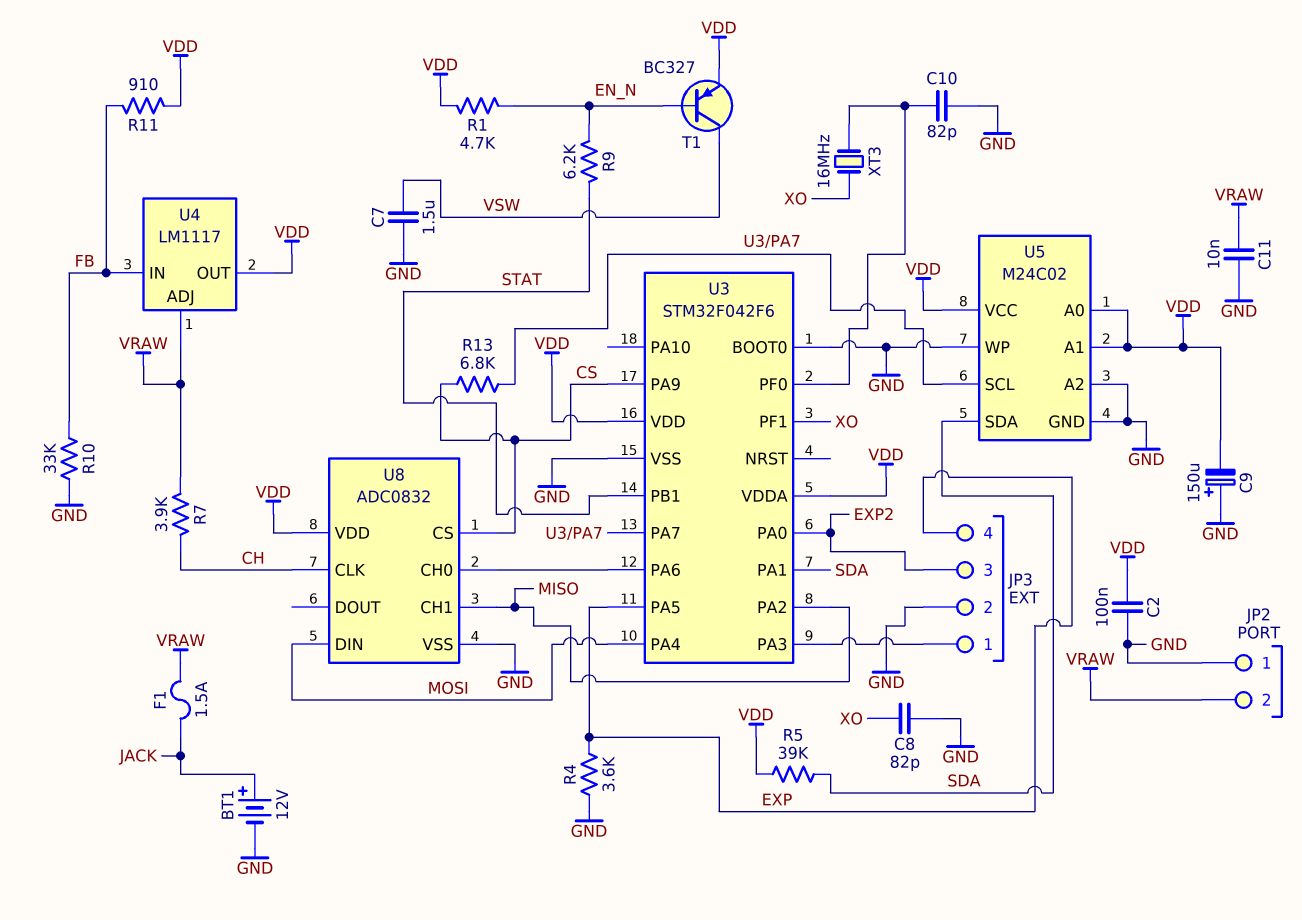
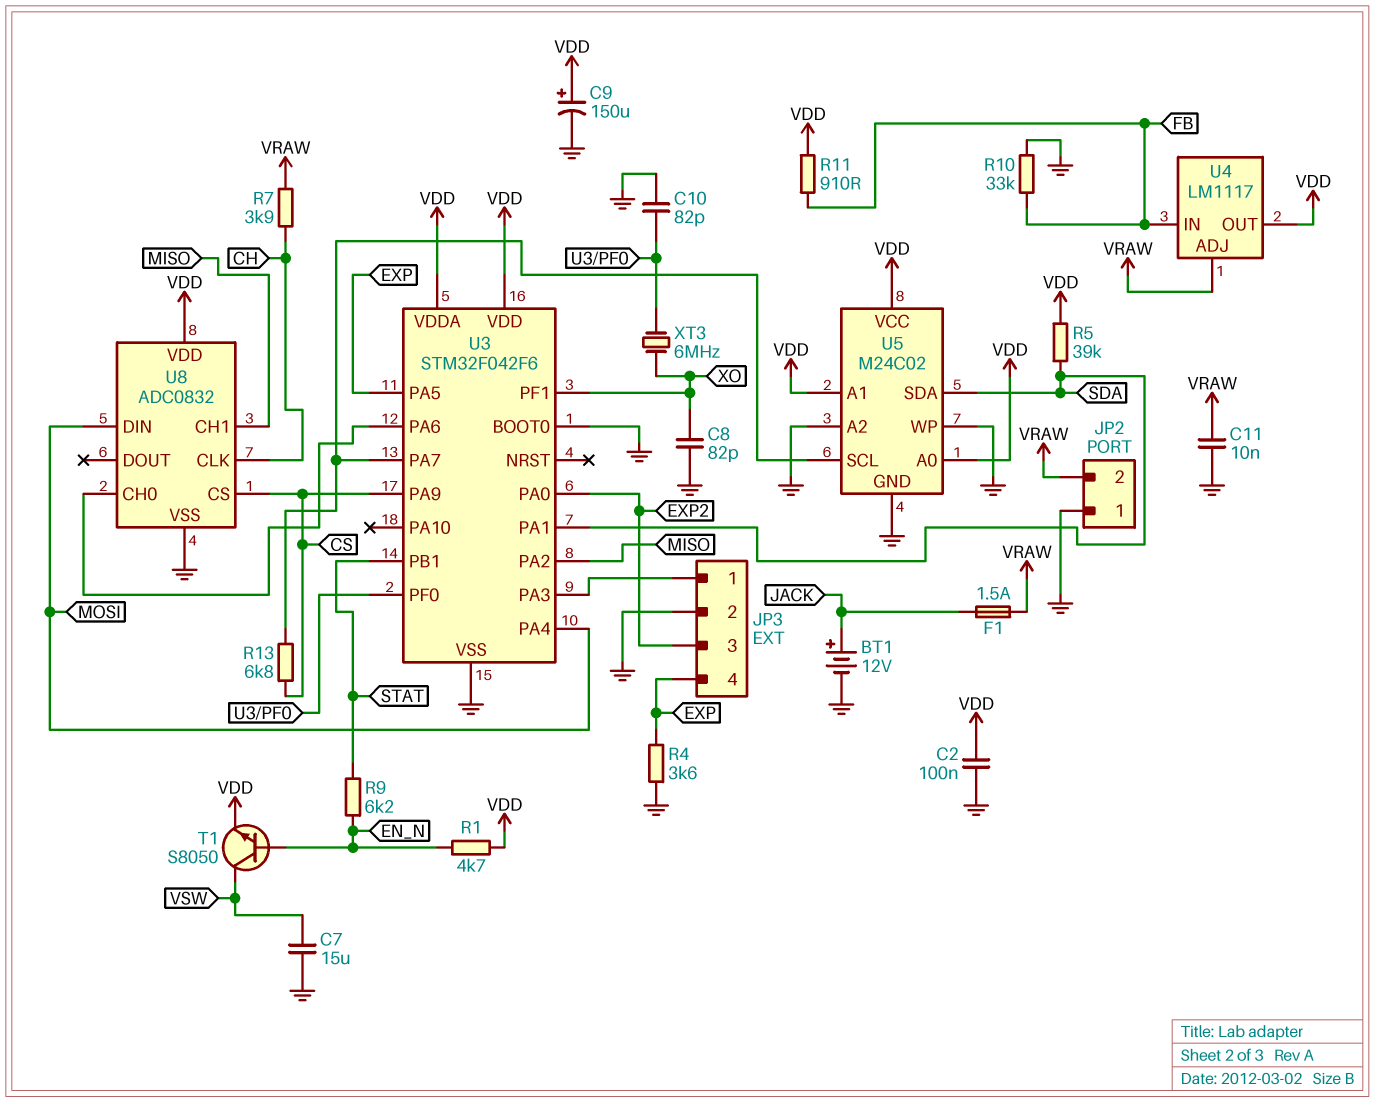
C7: 1.5uF (GND, VSW) -> 15uF (GND, VSW)
C9: 150uF (plus GND, minus VDD) -> 150uF (plus VDD, minus GND)
T1: PNP BC327 (B EN_N, C VSW, E VDD) -> NPN S8050 (B EN_N, C VSW, E VDD)
XT3: 16MHz (U3/PF0, XO) -> 6MHz (U3/PF0, XO)

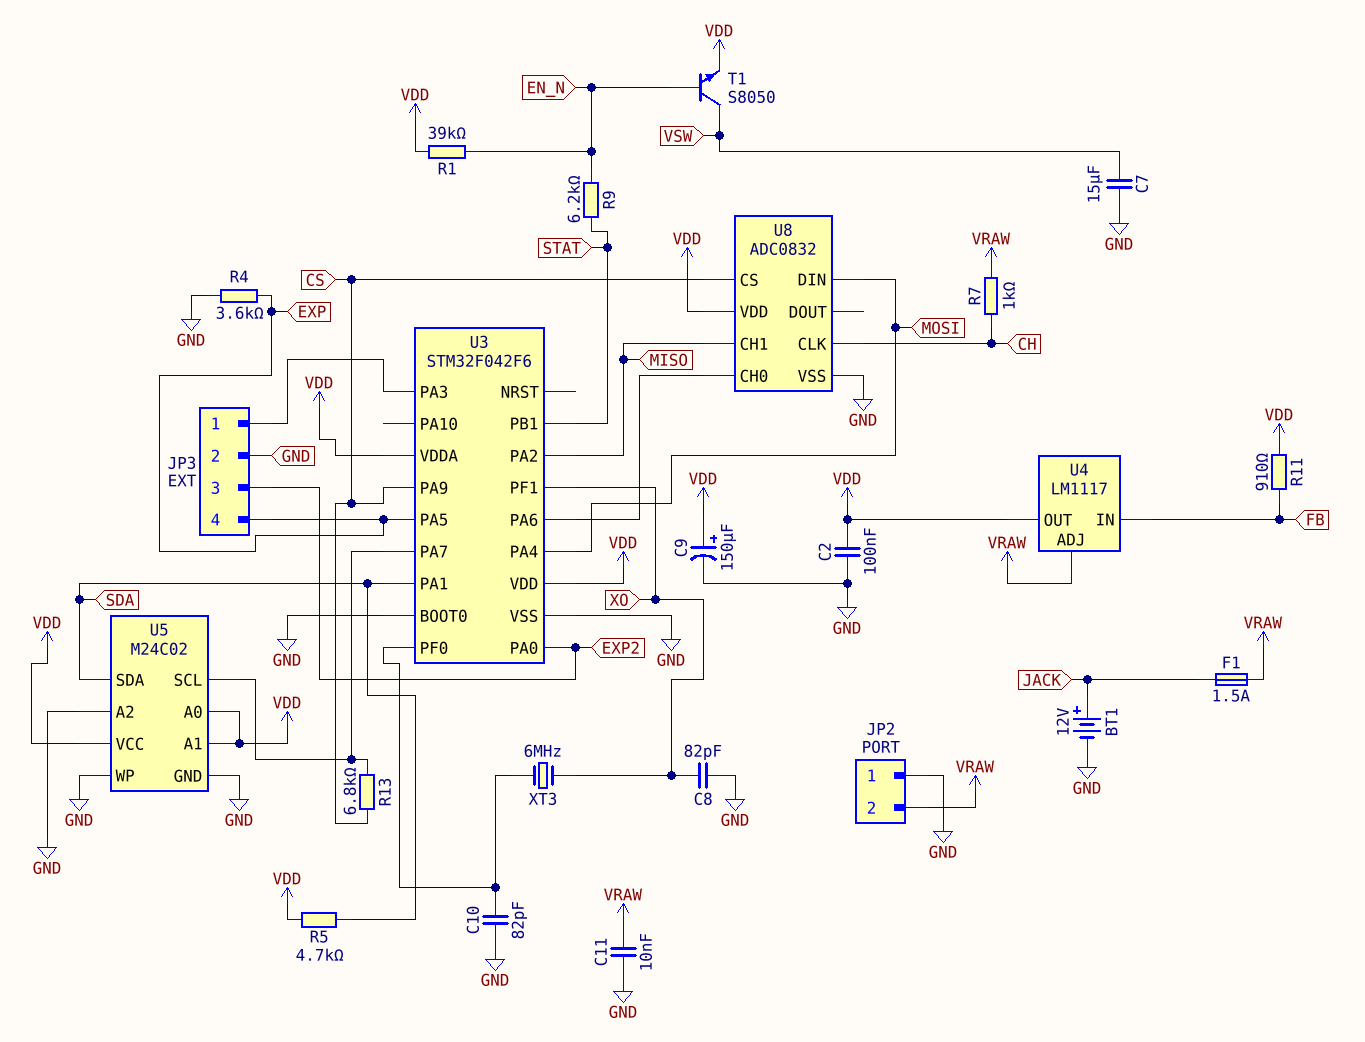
R1: 4.7k (EN_N, VDD) -> 39k (EN_N, VDD)
R5: 39k (SDA, VDD) -> 4.7k (SDA, VDD)
R7: 3.9k (CH, VRAW) -> 1k (CH, VRAW)
R10: 33k (FB, GND) -> none

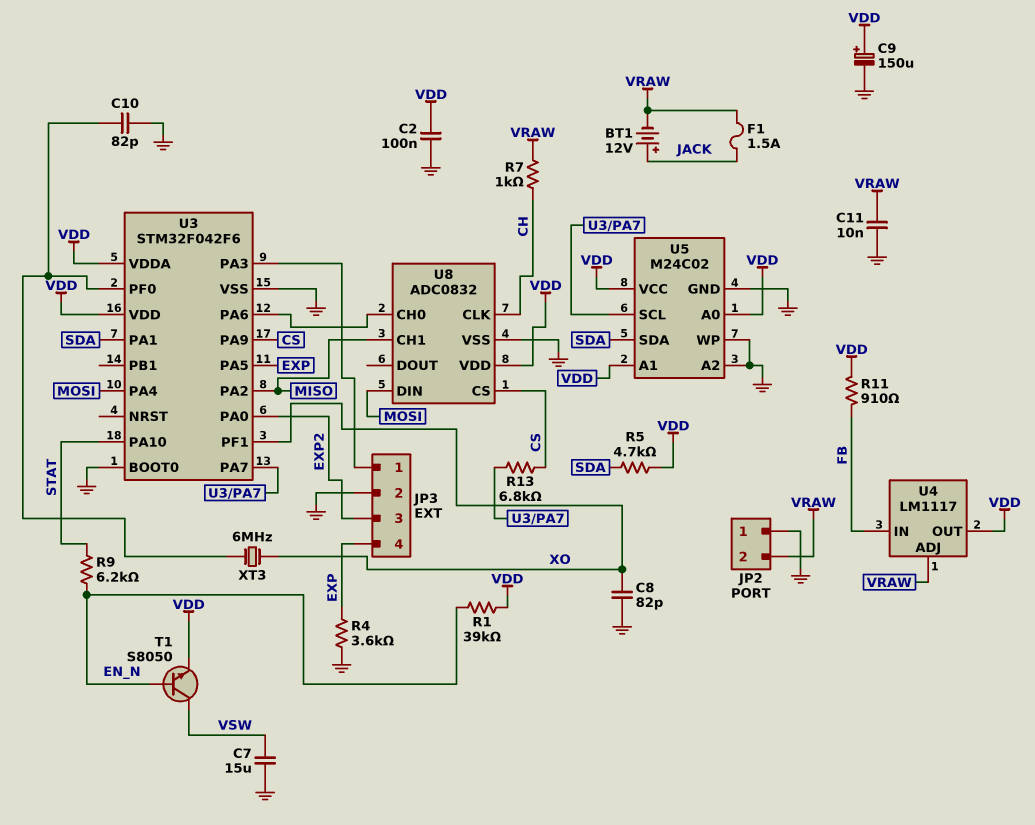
BT1: 12V (plus JACK, minus GND) -> 12V (plus JACK, minus VRAW)
U3 pin PA10: none -> STAT
U3 pin PB1: STAT -> none

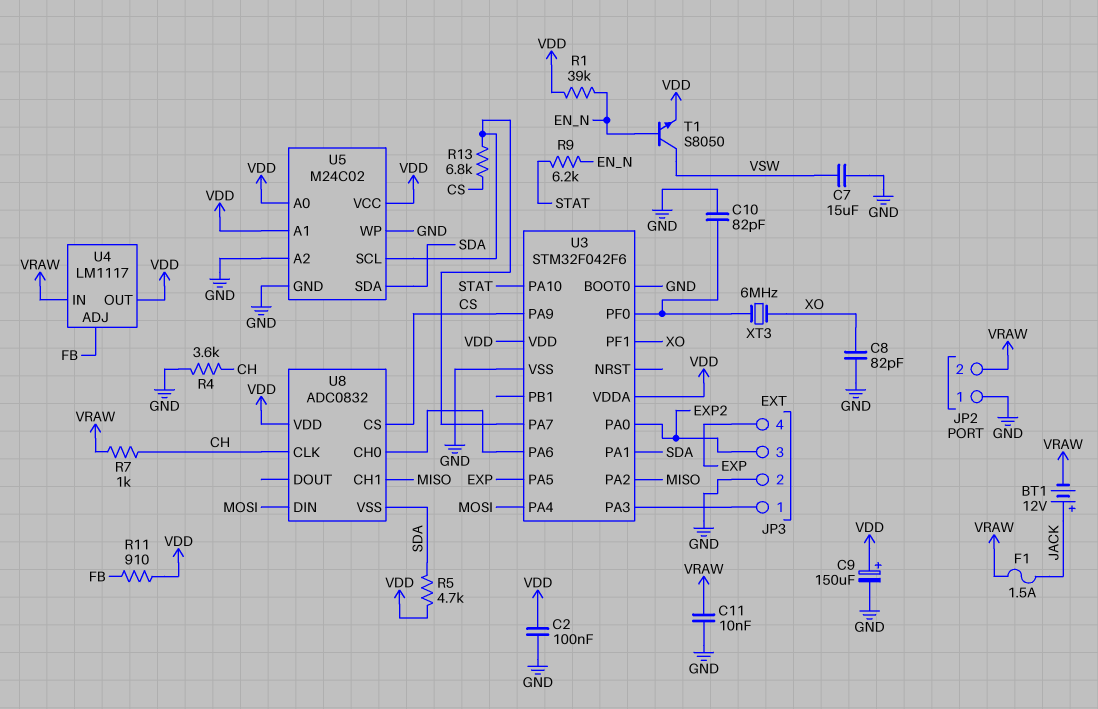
R4: 3.6k (EXP, GND) -> 3.6k (CH, GND)
U4 pin ADJ: VRAW -> FB
U4 pin IN: FB -> VRAW
U8 pin VSS: GND -> SDA

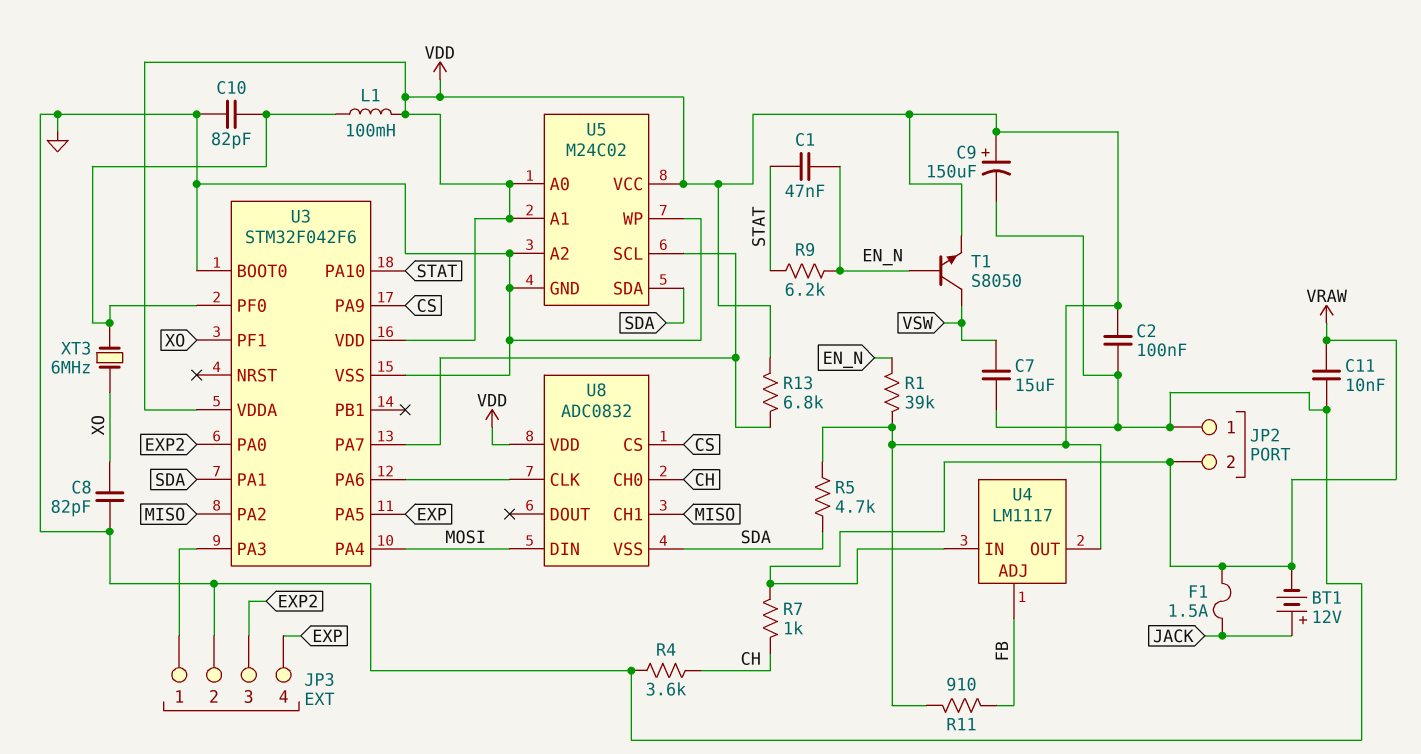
C1: none -> 47nF (EN_N, STAT)
L1: none -> 100mH (U3/PF0, VDD)
R13: 6.8k (CS, U3/PA7) -> 6.8k (U3/PA7, VDD)
U8 pin CH0: U3/PA6 -> CH
U8 pin CLK: CH -> U3/PA6

